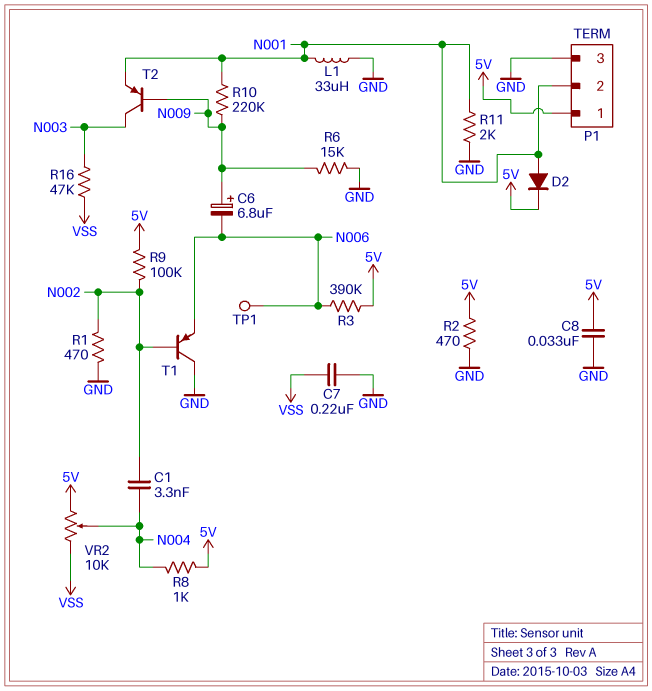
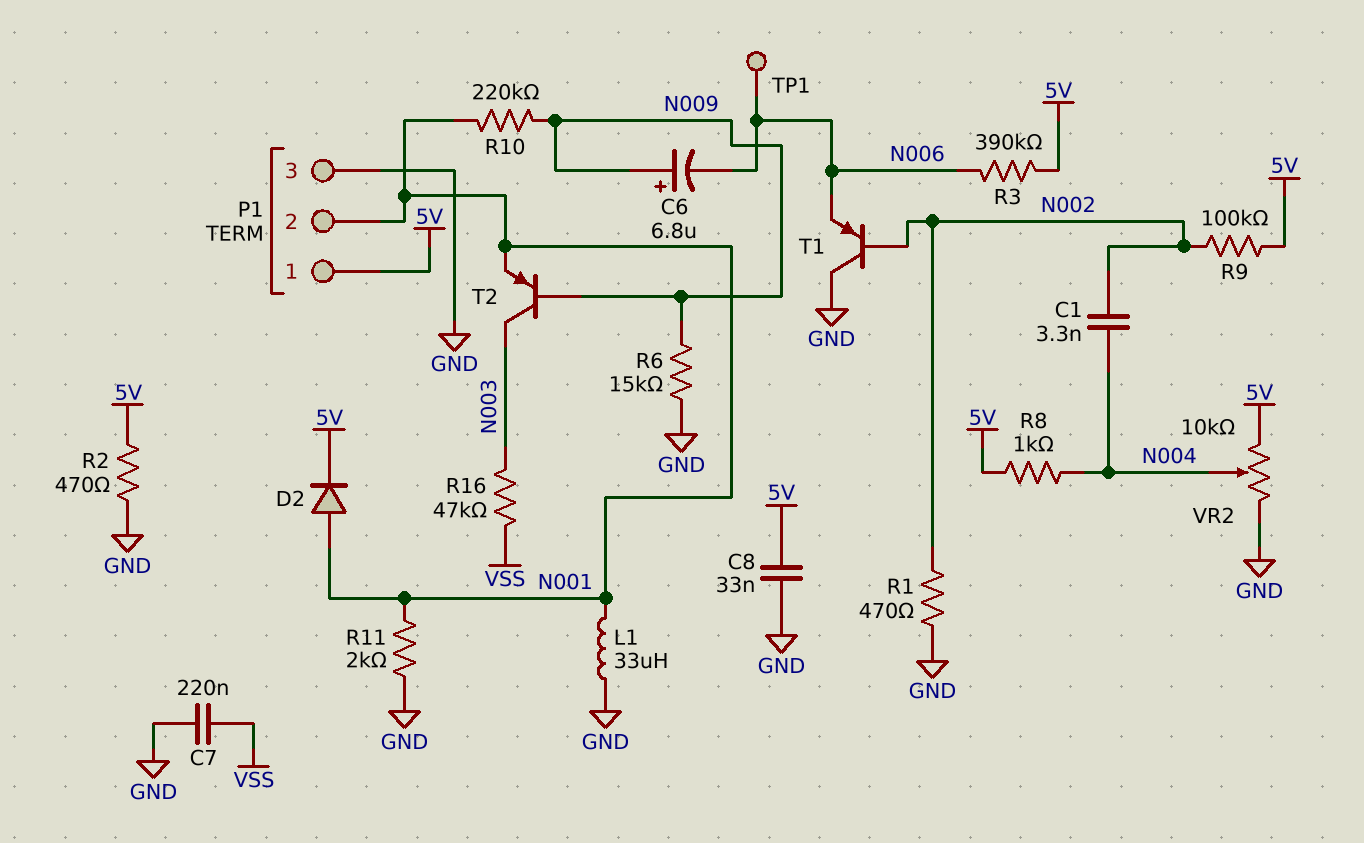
VR2: 10k (5V, VSS, wiper N004) -> 10k (5V, GND, wiper N004)

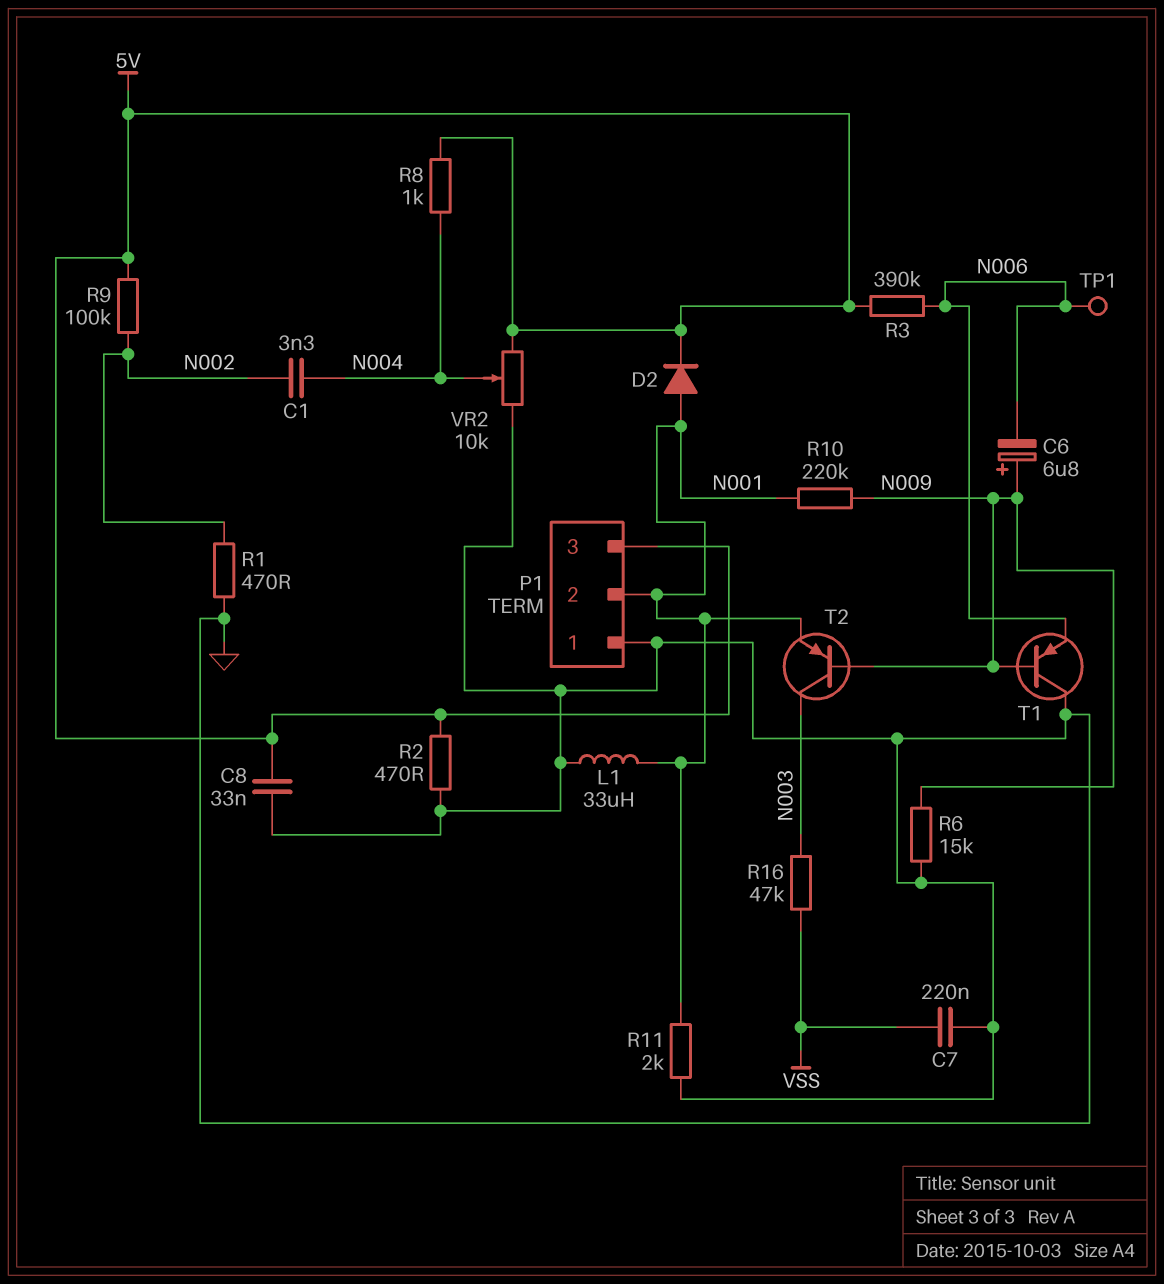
P1 pin 1: 5V -> GND
P1 pin 3: GND -> 5V
T1: PNP (B N002, C GND, E N006) -> PNP (B N009, C GND, E N006)

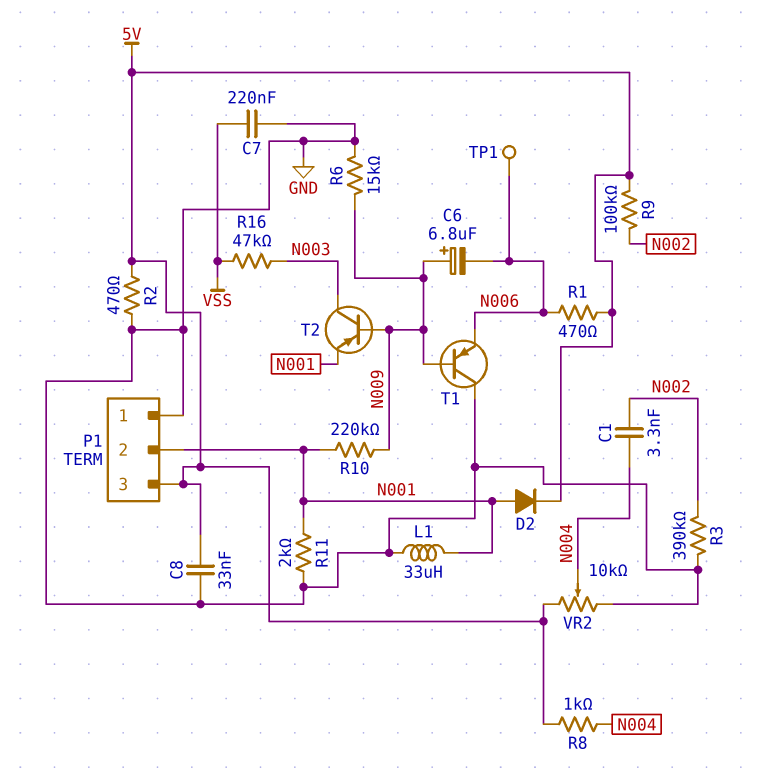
R1: 470 (GND, N002) -> 470 (5V, N006)
R3: 390k (5V, N006) -> 390k (GND, N002)

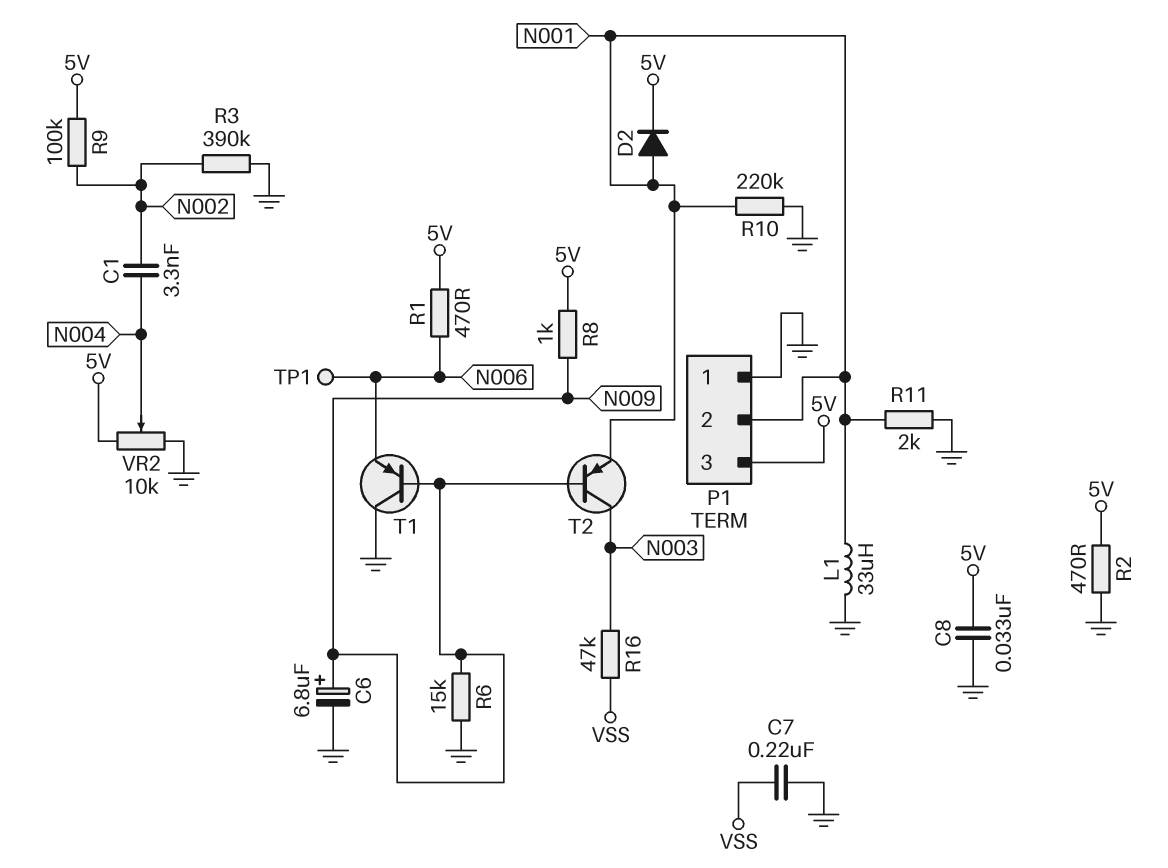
C6: 6.8uF (plus N009, minus N006) -> 6.8uF (plus N009, minus GND)
R8: 1k (5V, N004) -> 1k (5V, N009)
R10: 220k (N001, N009) -> 220k (GND, N001)

